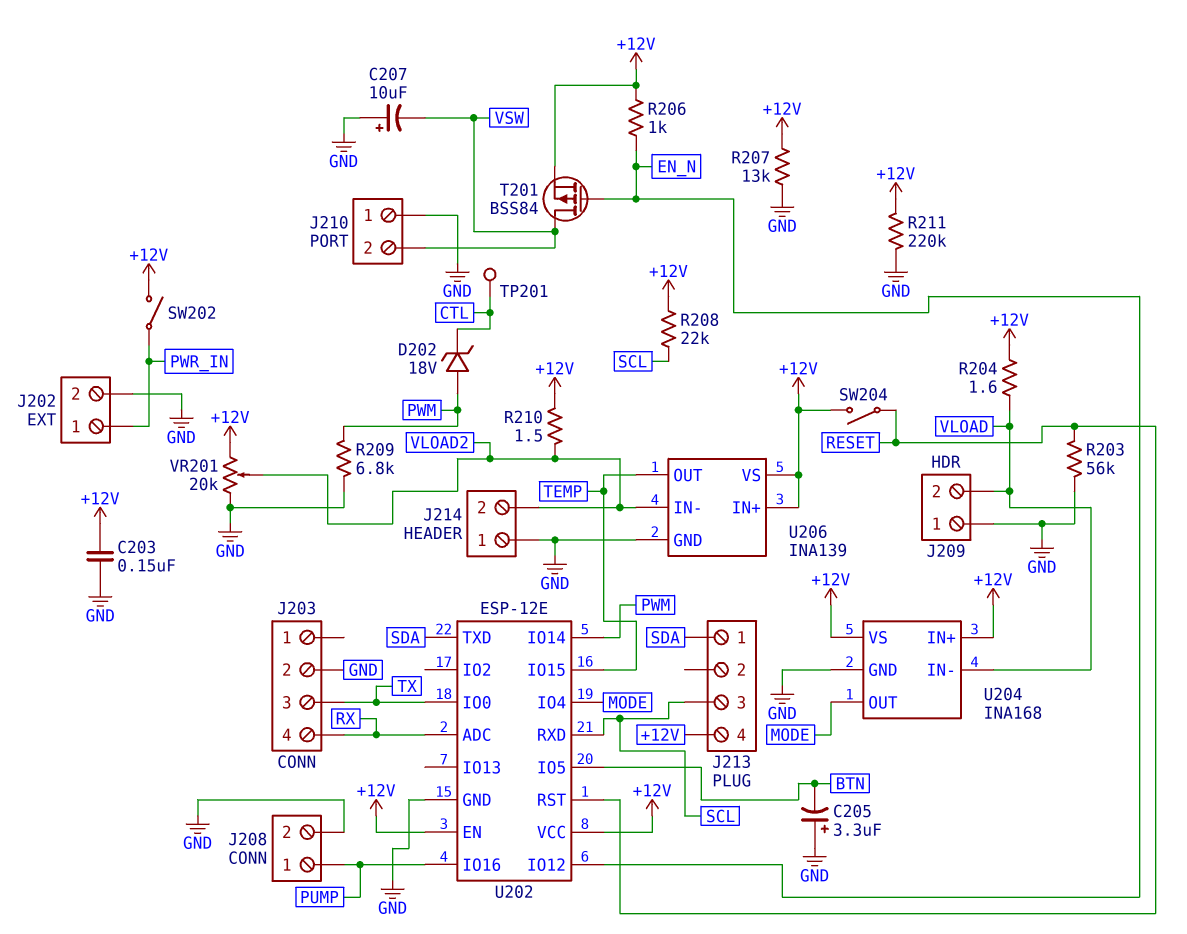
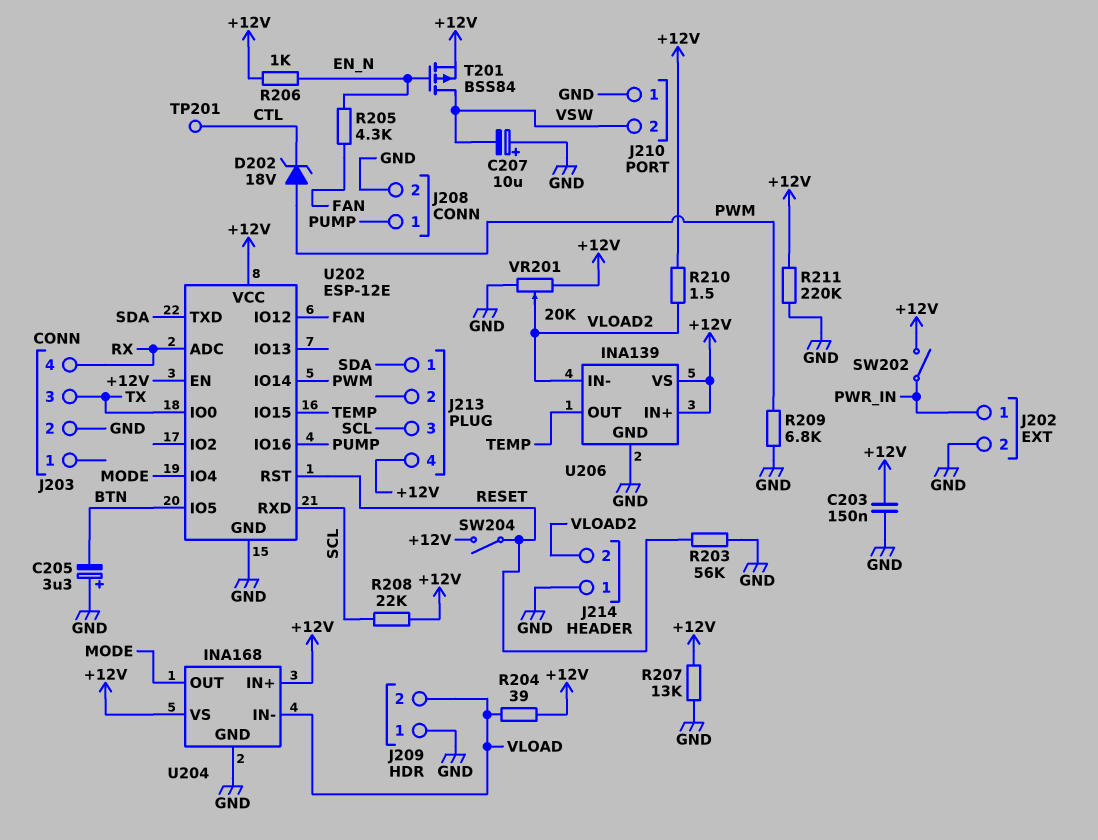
R204: 1.6 (+12V, VLOAD) -> 39 (+12V, VLOAD)
R205: none -> 4.3k (EN_N, FAN)
U202 pin IO12: EN_N -> FAN

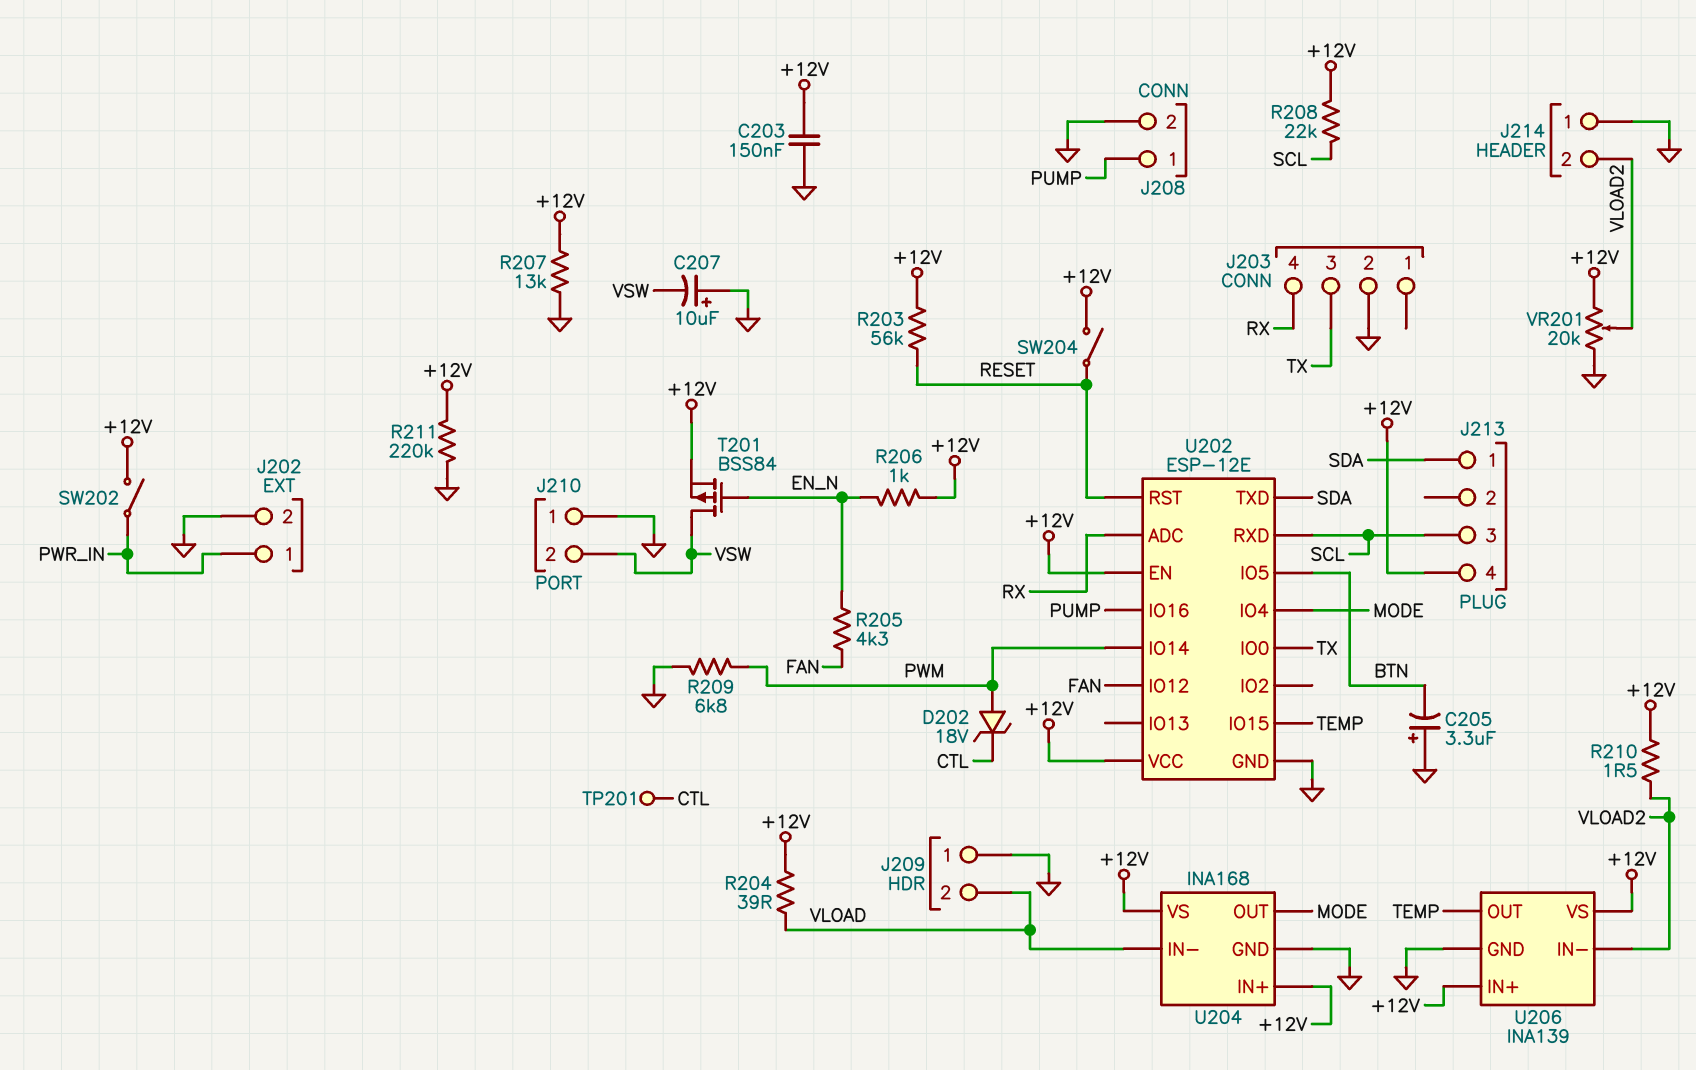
R203: 56k (GND, RESET) -> 56k (+12V, RESET)

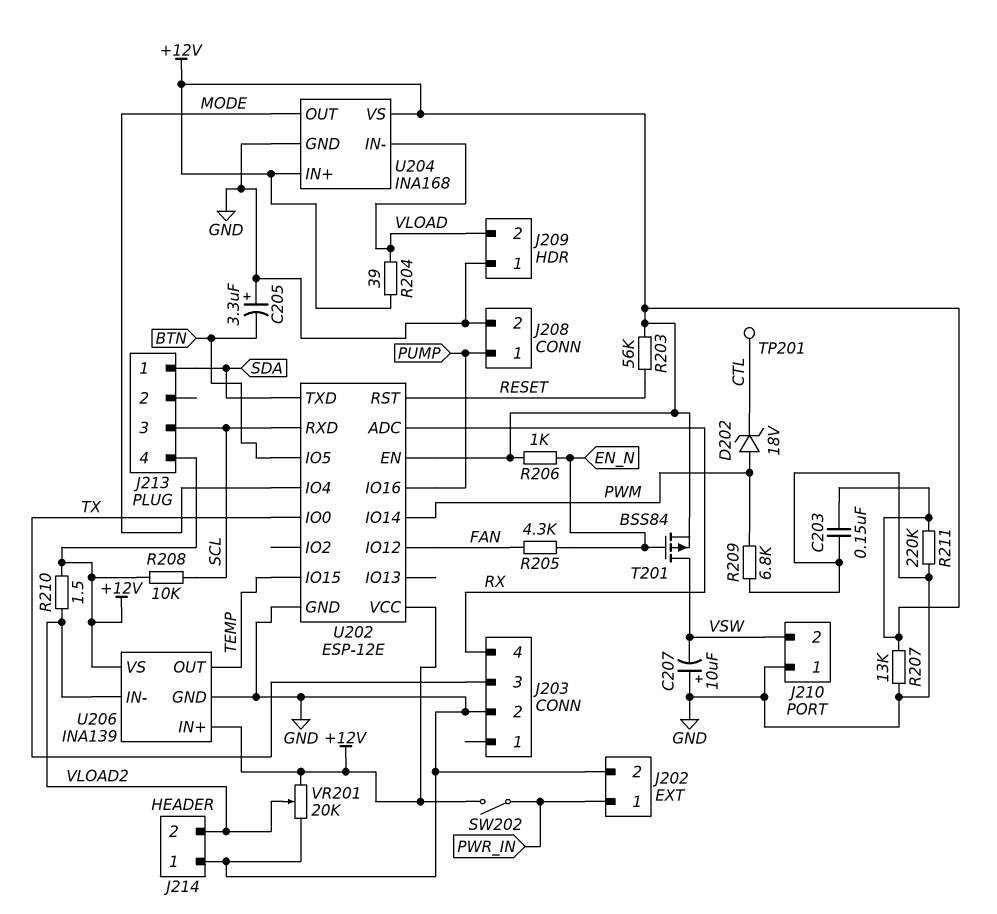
R208: 22k (+12V, SCL) -> 10k (+12V, SCL)
SW204: switch (+12V, RESET) -> none

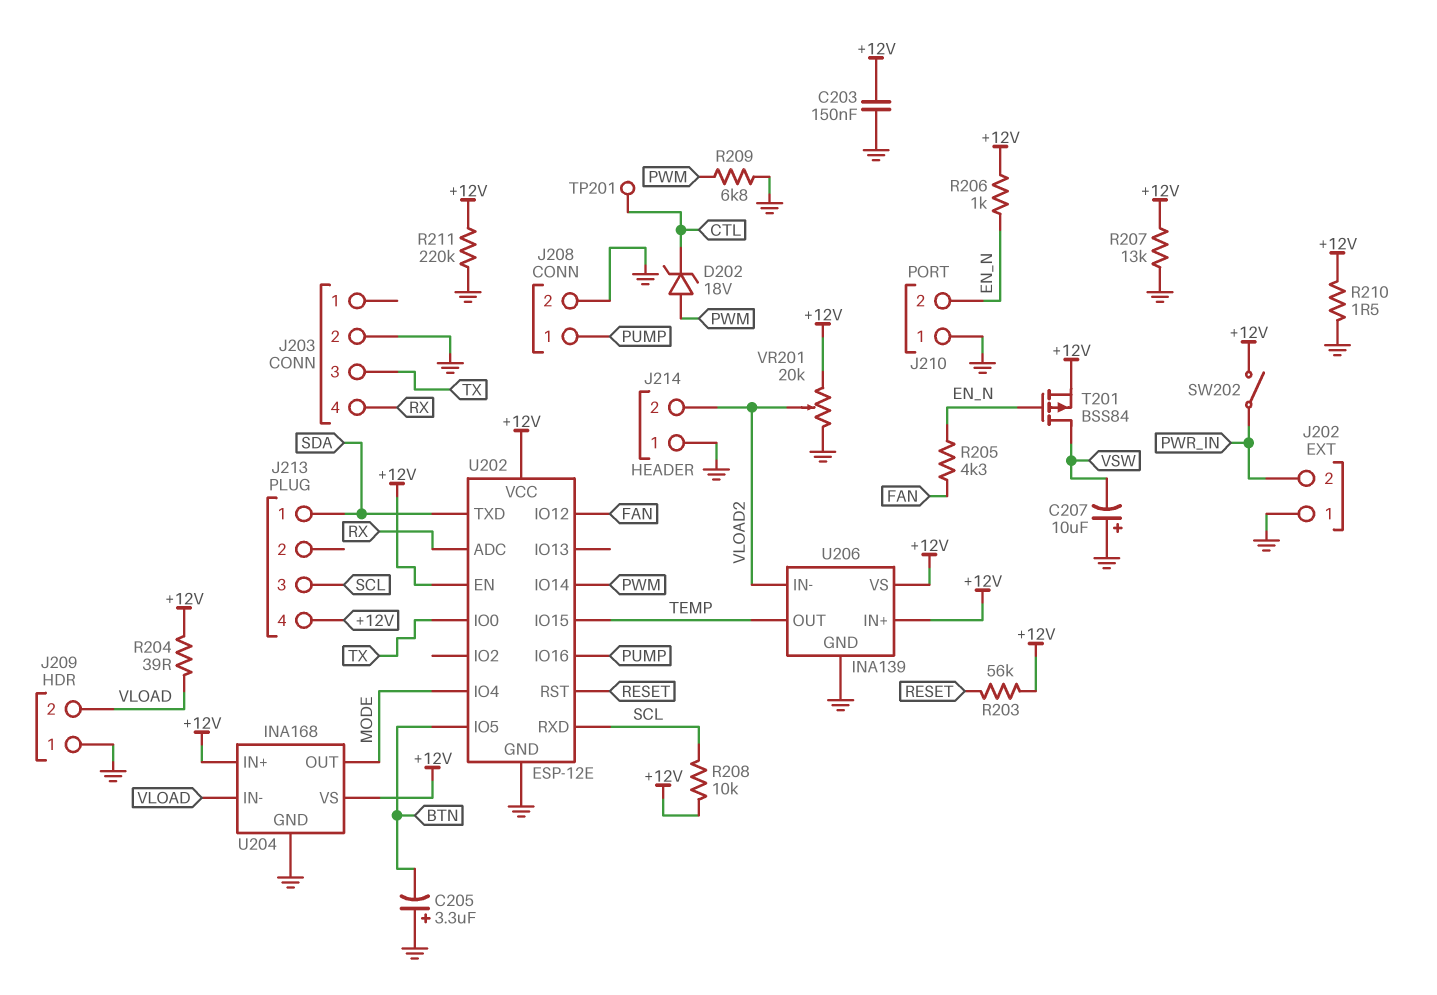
J202 pin 1: PWR_IN -> GND
J202 pin 2: GND -> PWR_IN
J210 pin 2: VSW -> EN_N
R210: 1.5 (+12V, VLOAD2) -> 1.5 (+12V, GND)

